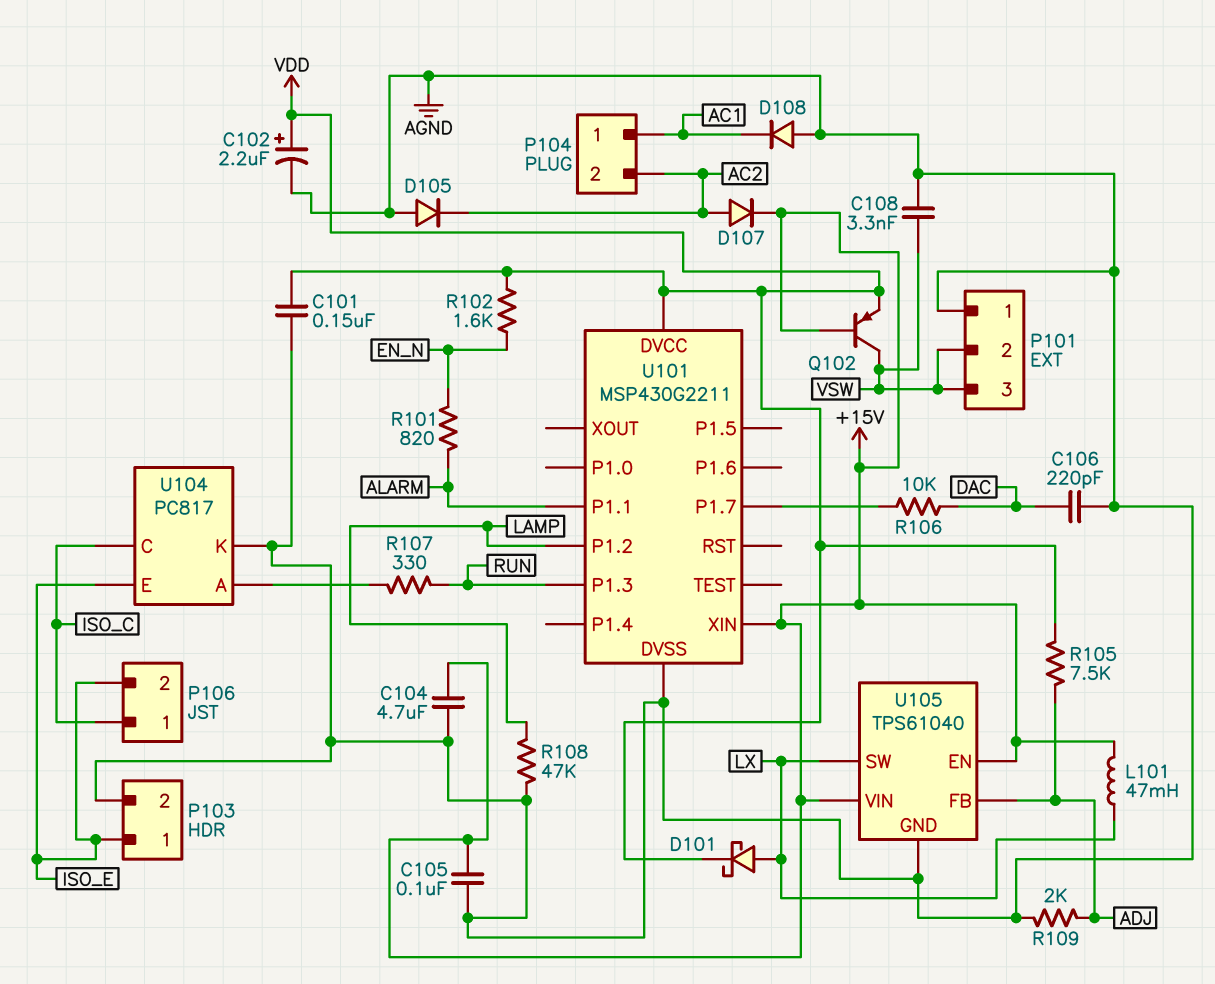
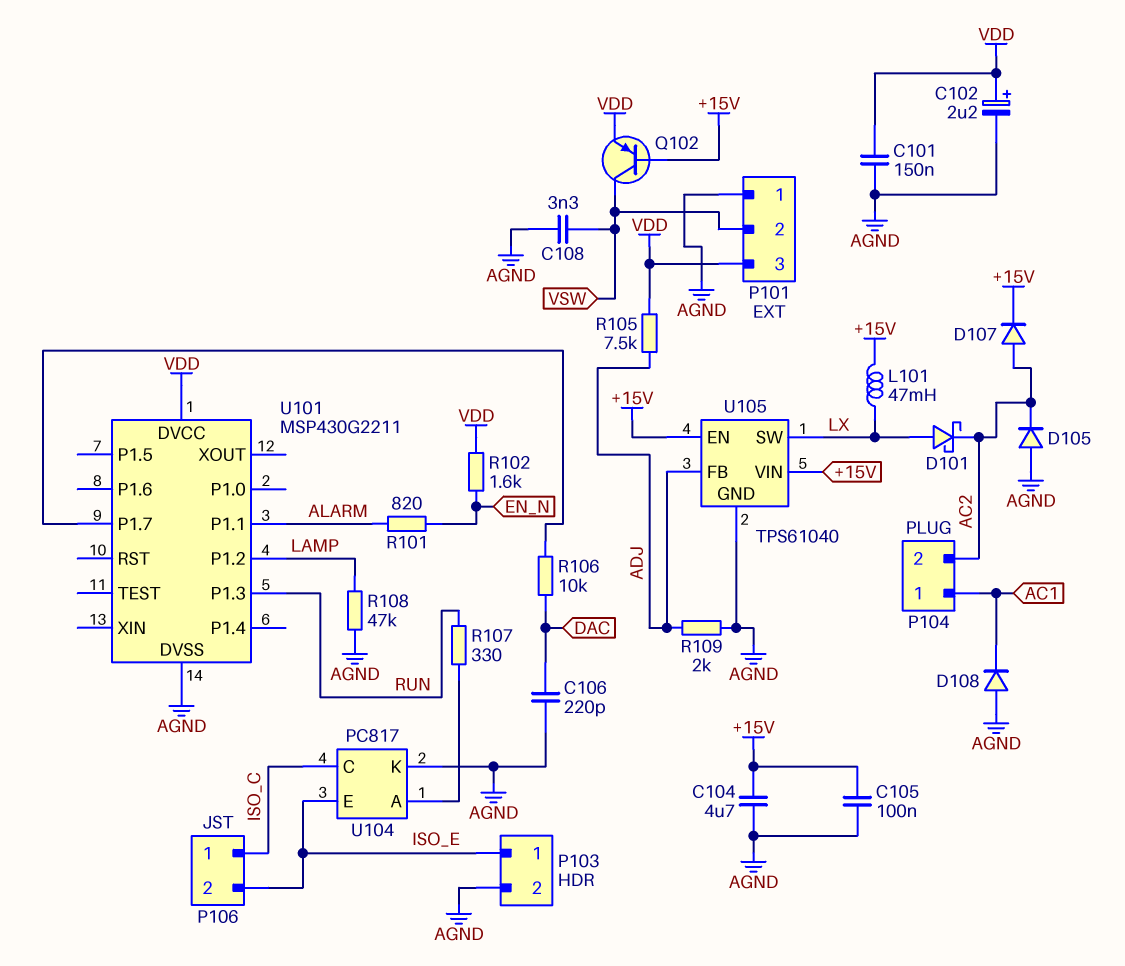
D101: schottky (A LX, K VDD) -> schottky (A LX, K AC2)
P101 pin 3: VSW -> VDD
U101 pin XIN: +15V -> none

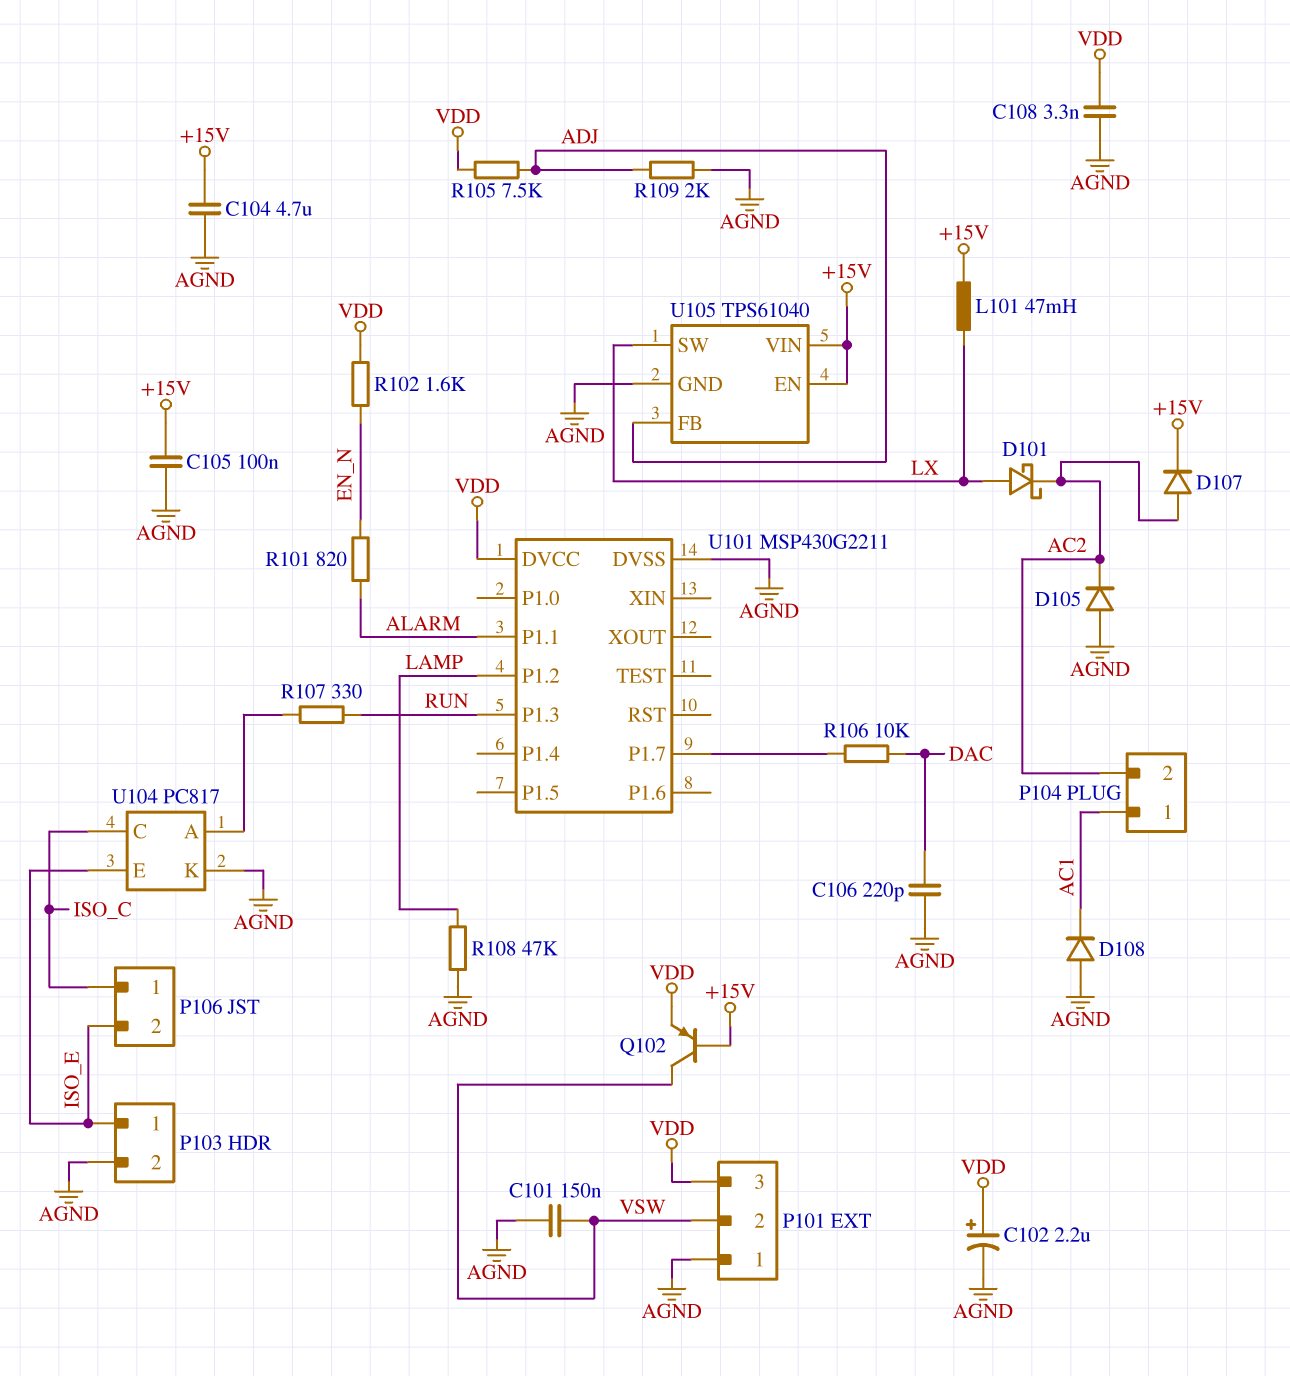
C101: 150nF (AGND, VDD) -> 150nF (AGND, VSW)
C108: 3.3nF (AGND, VSW) -> 3.3nF (AGND, VDD)

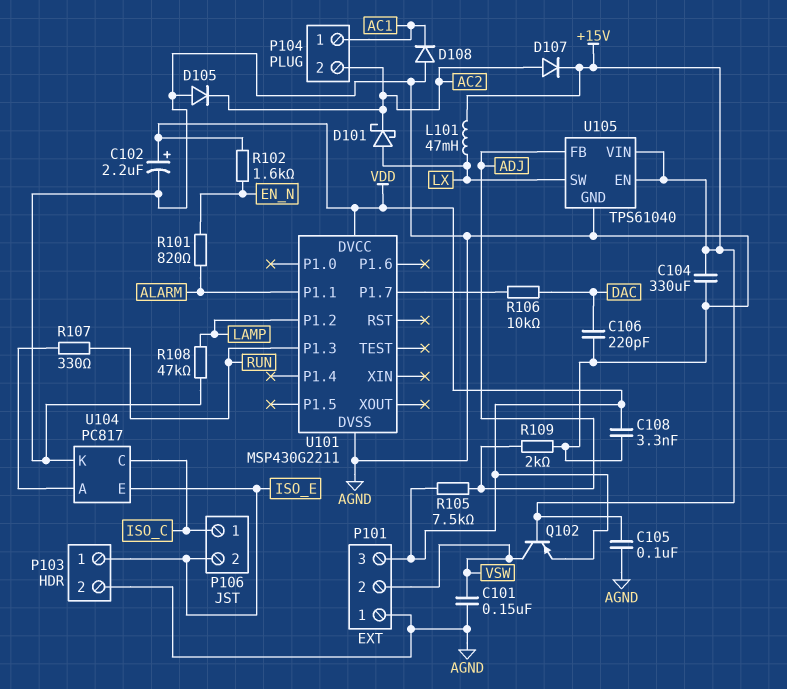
C104: 4.7uF (+15V, AGND) -> 330uF (+15V, AGND)

